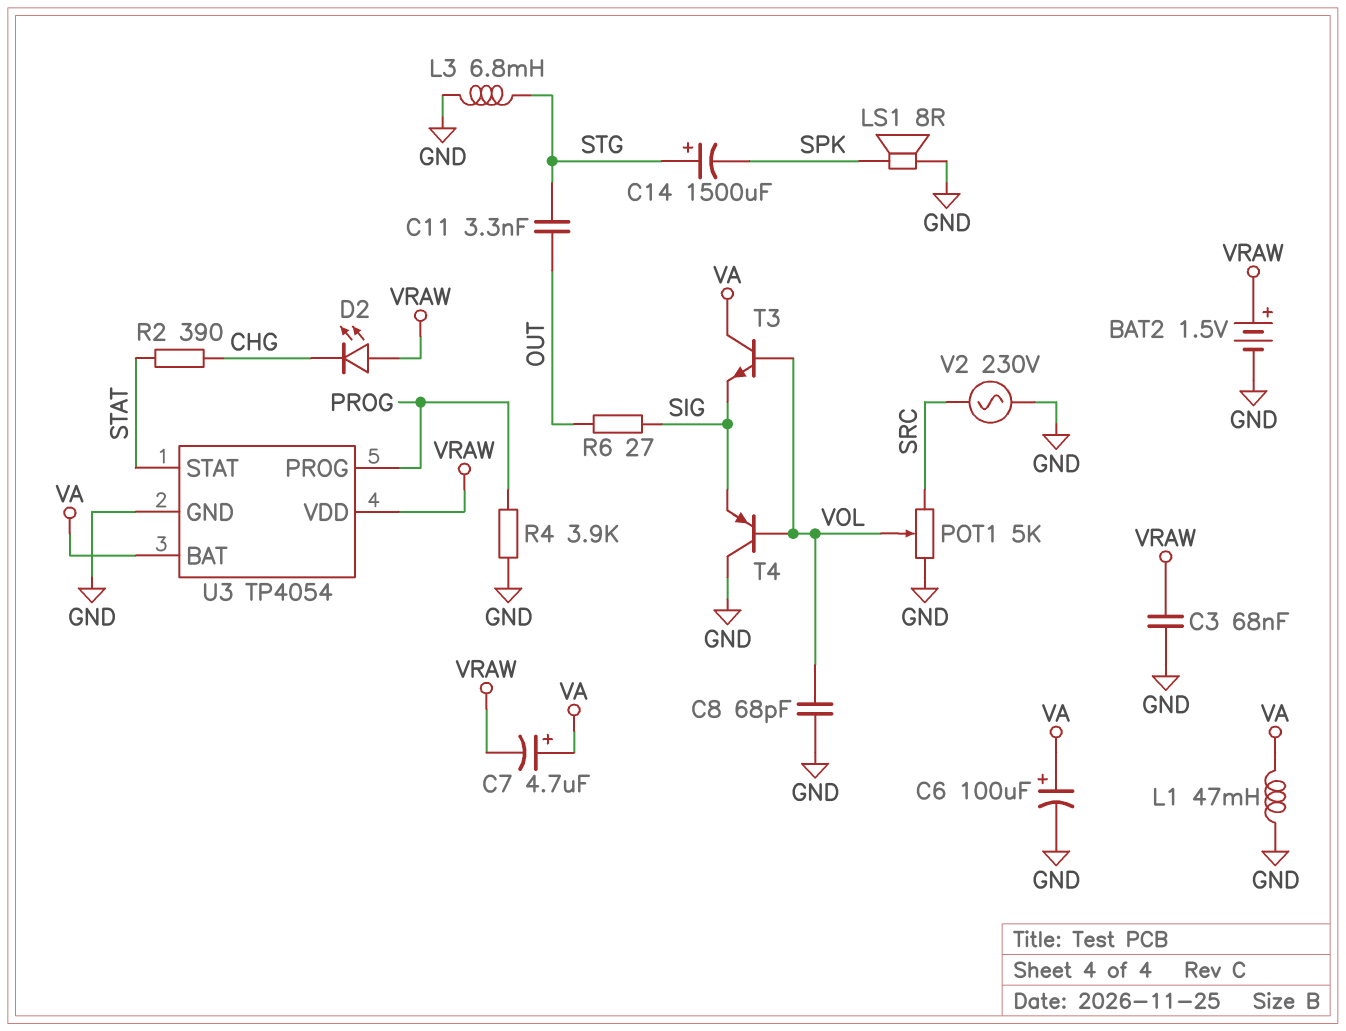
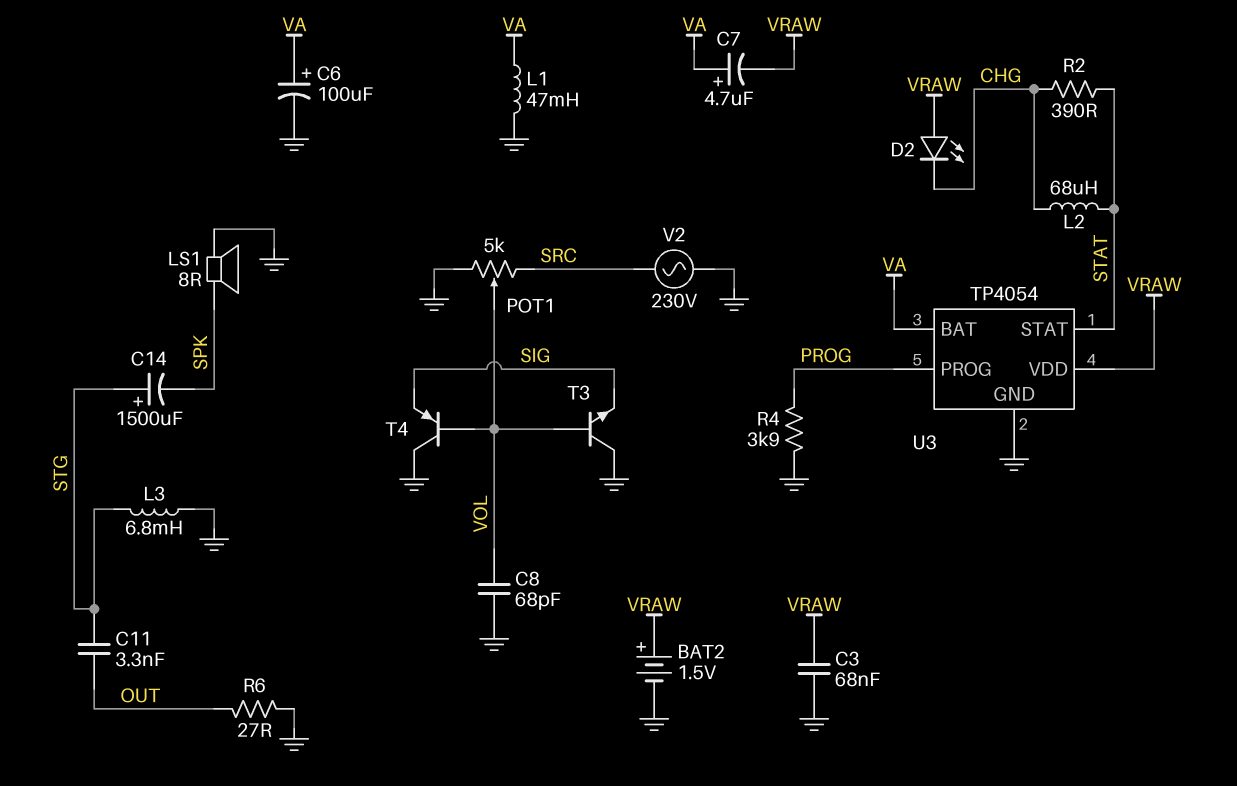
L2: none -> 68uH (CHG, STAT)
R6: 27 (OUT, SIG) -> 27 (GND, OUT)
T3: NPN (B VOL, C VA, E SIG) -> NPN (B VOL, C GND, E SIG)

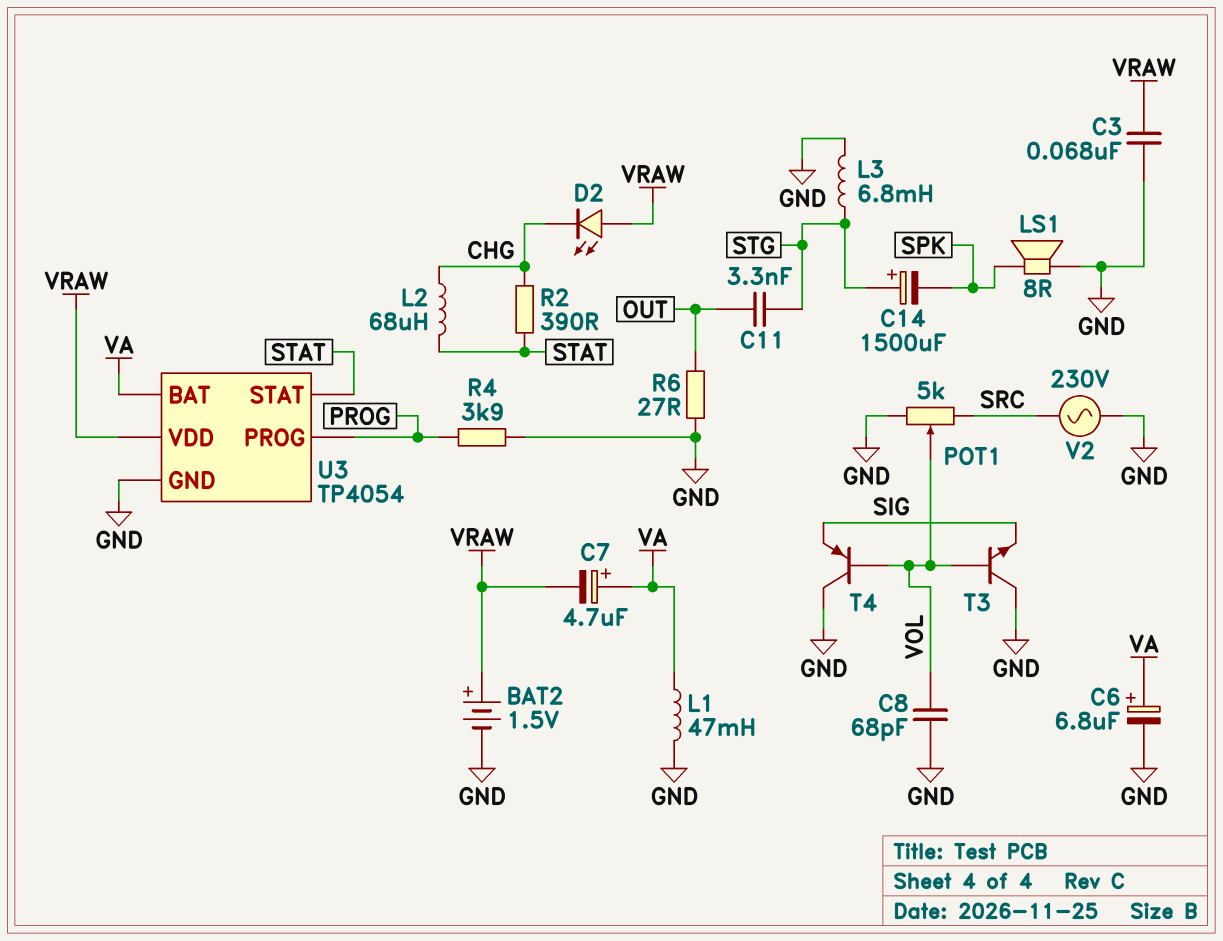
C6: 100uF (plus VA, minus GND) -> 6.8uF (plus VA, minus GND)

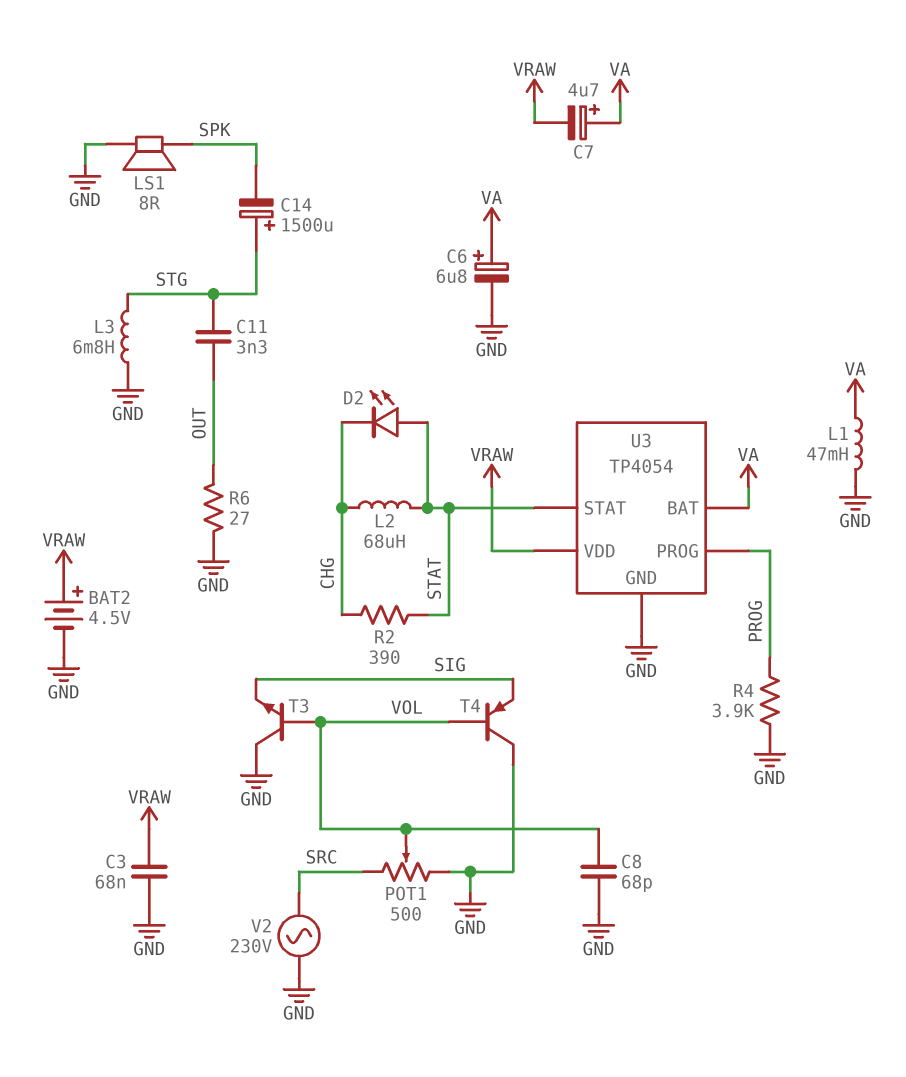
BAT2: 1.5V (plus VRAW, minus GND) -> 4.5V (plus VRAW, minus GND)
D2: LED (A VRAW, K CHG) -> LED (A STAT, K CHG)
POT1: 5k (GND, SRC, wiper VOL) -> 500 (GND, SRC, wiper VOL)

